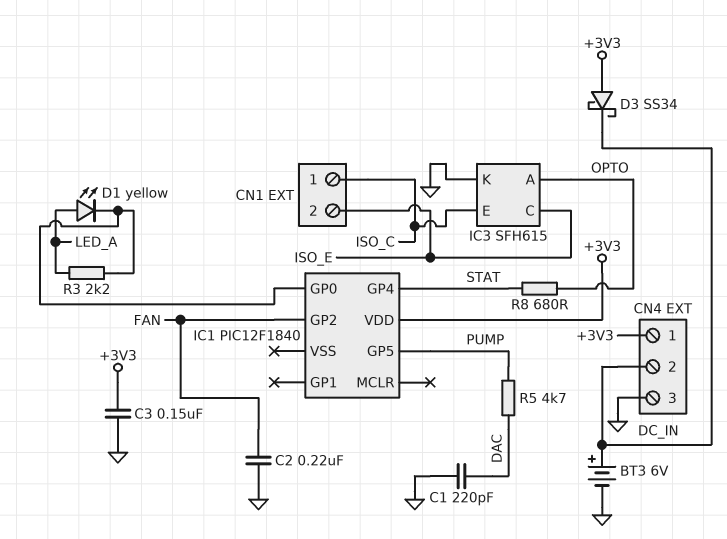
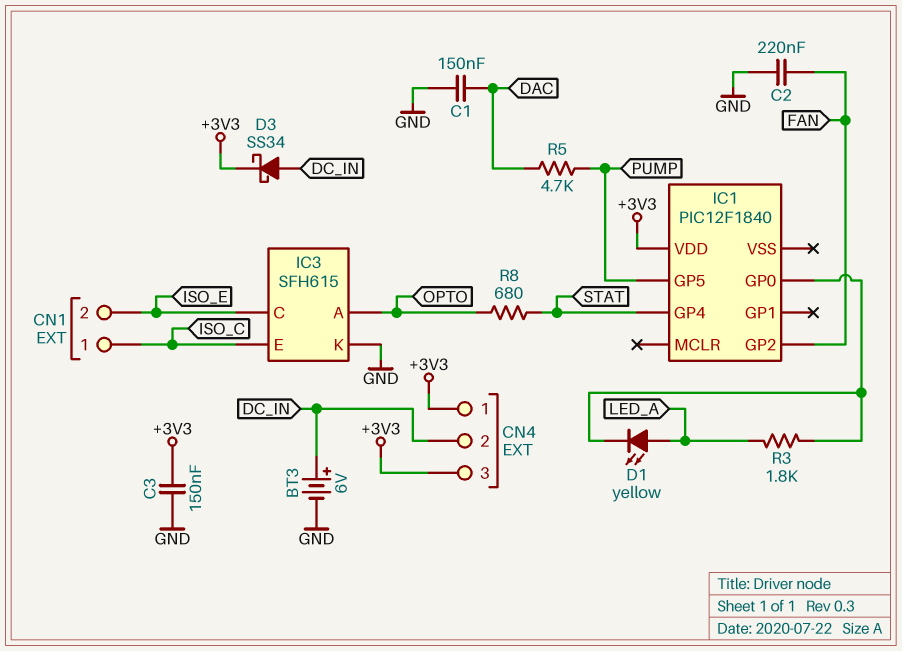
C1: 220pF (DAC, GND) -> 150nF (DAC, GND)
CN4 pin 3: GND -> +3V3
D3: schottky SS34 (A +3V3, K DC_IN) -> schottky SS34 (A DC_IN, K +3V3)
R3: 2.2k (IC1/GP0, LED_A) -> 1.8k (IC1/GP0, LED_A)

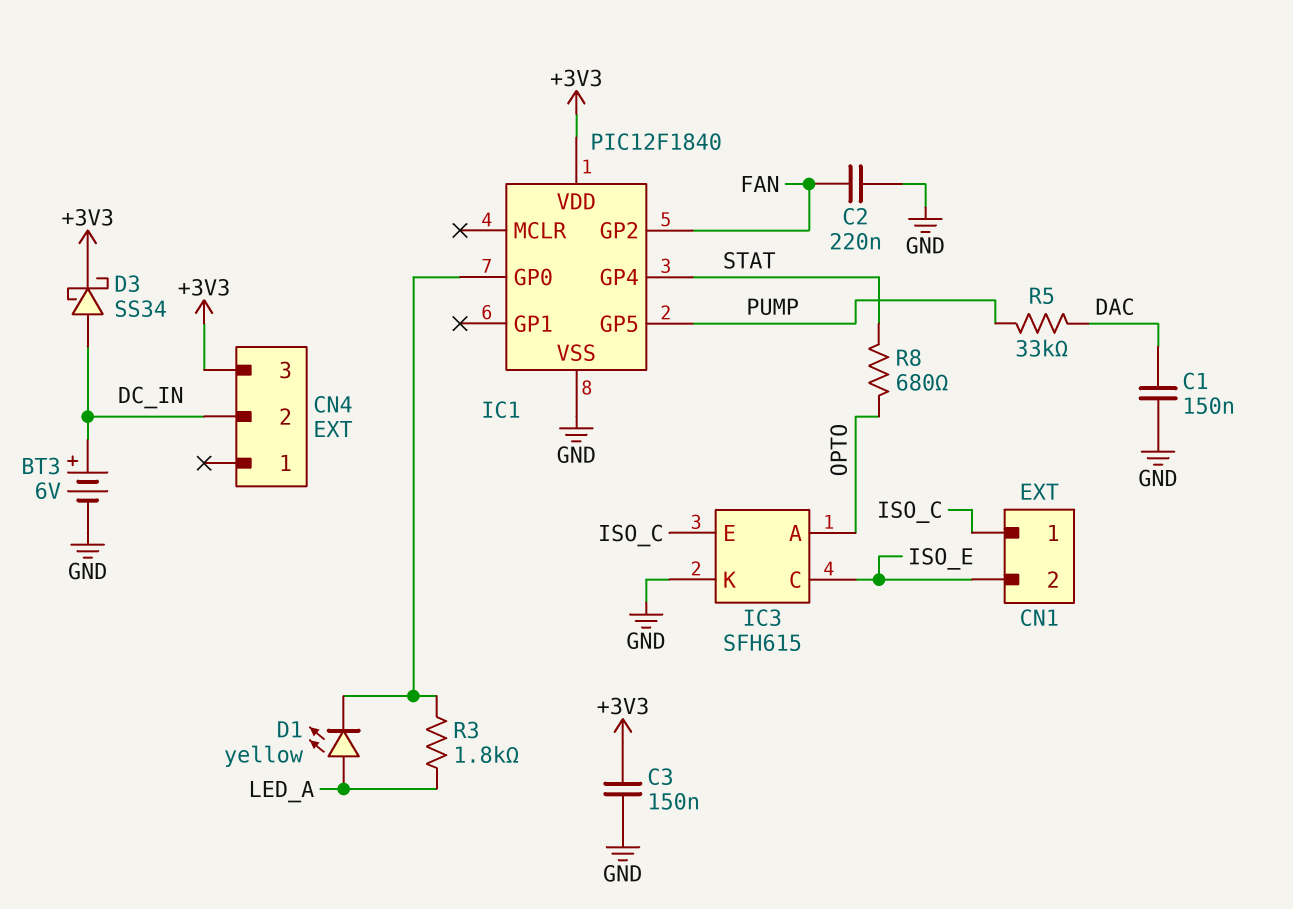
CN4 pin 1: +3V3 -> none
IC1 pin VSS: none -> GND
R5: 4.7k (DAC, PUMP) -> 33k (DAC, PUMP)

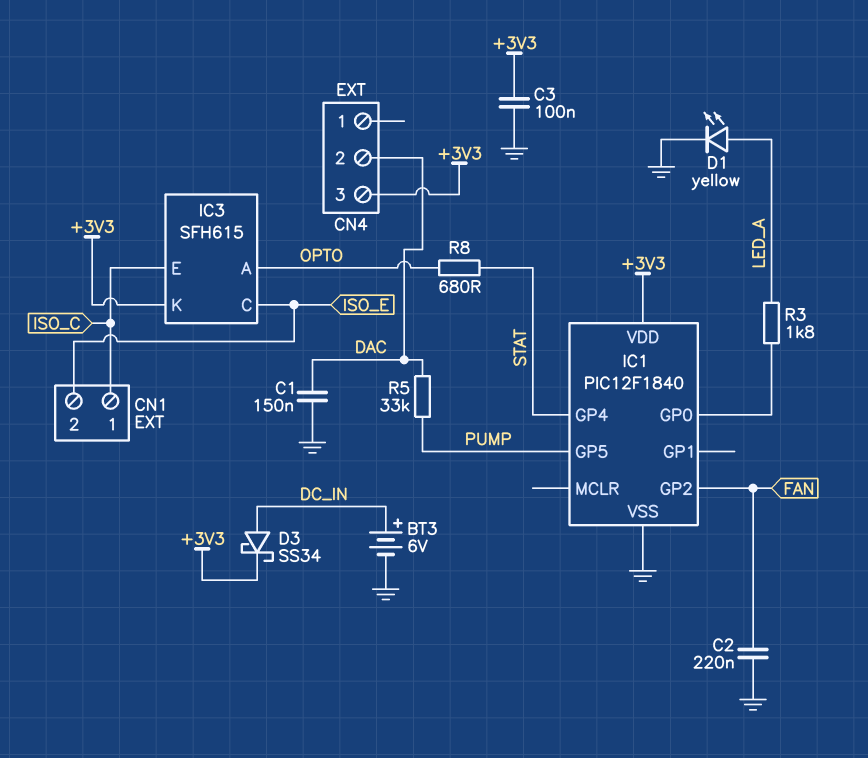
C3: 150nF (+3V3, GND) -> 100nF (+3V3, GND)
CN4 pin 2: DC_IN -> DAC
D1: LED yellow (A LED_A, K IC1/GP0) -> LED yellow (A LED_A, K GND)
IC3 pin K: GND -> +3V3

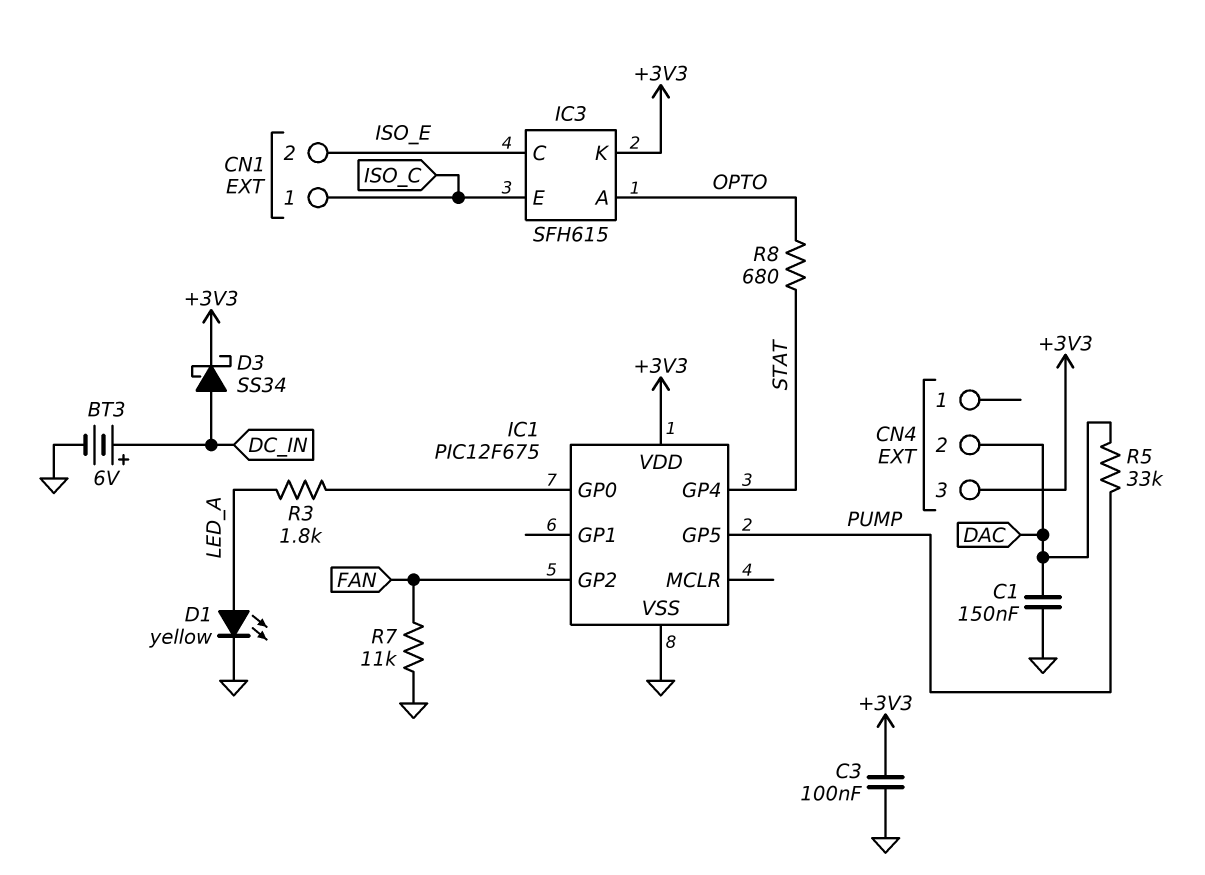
C2: 220nF (FAN, GND) -> none
IC1: PIC12F1840 -> PIC12F675
R7: none -> 11k (FAN, GND)

